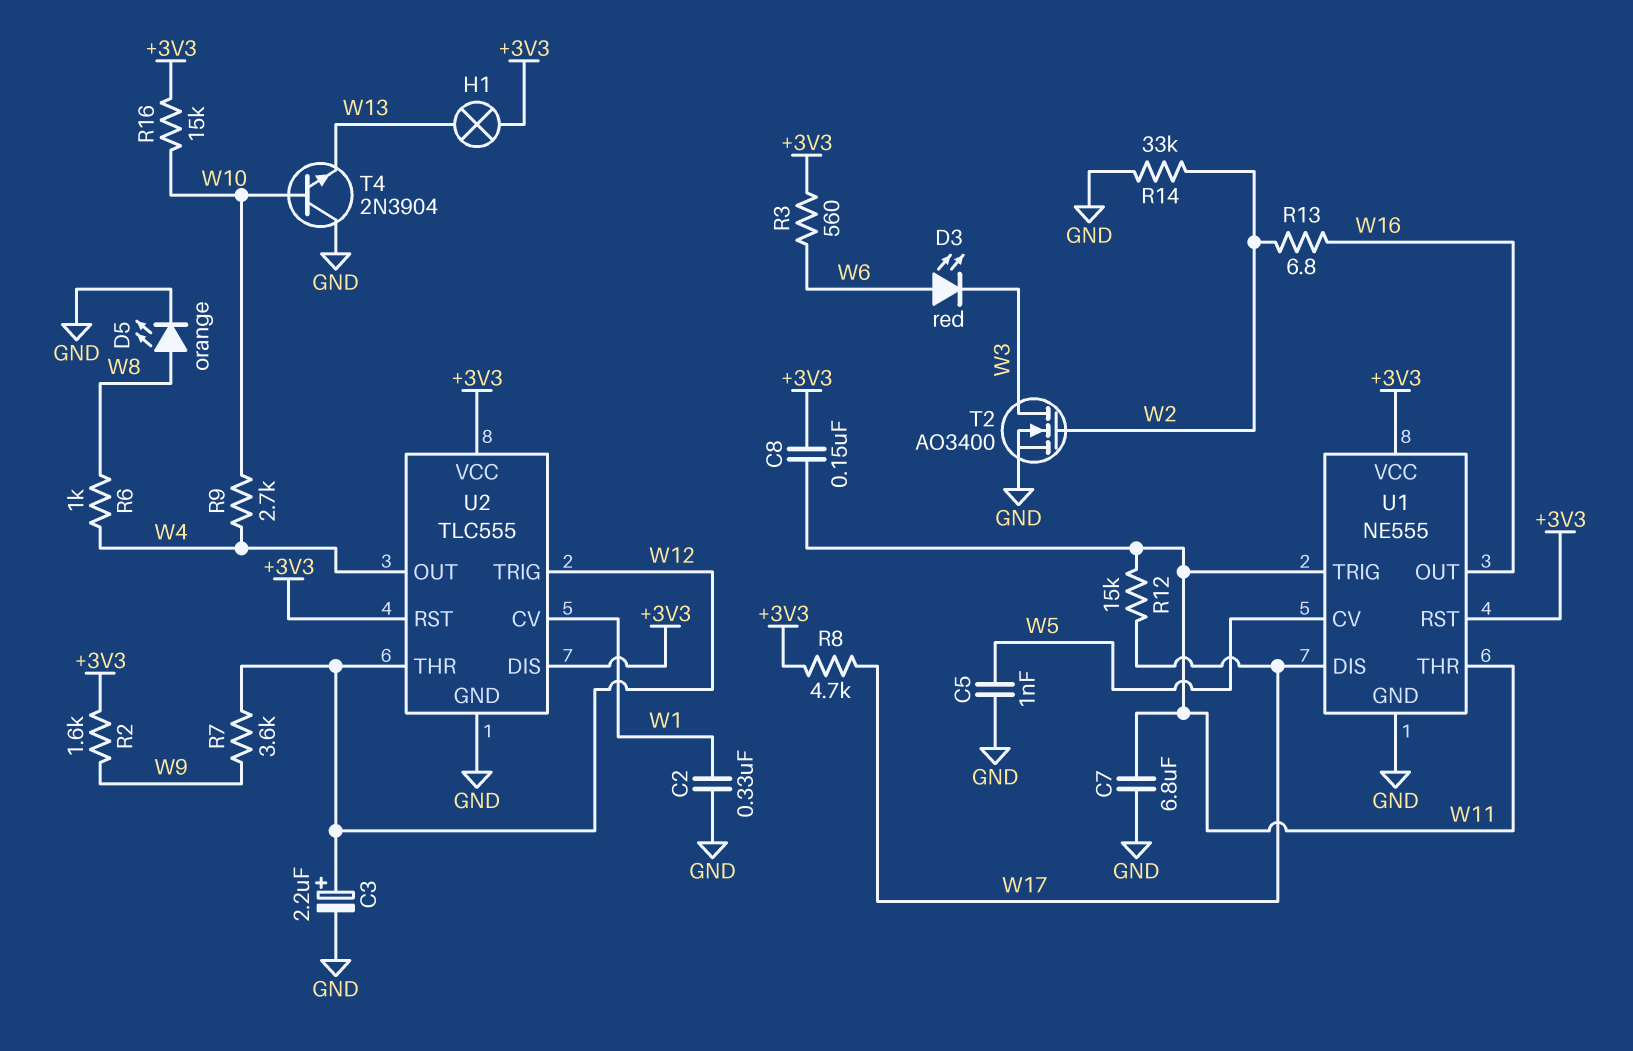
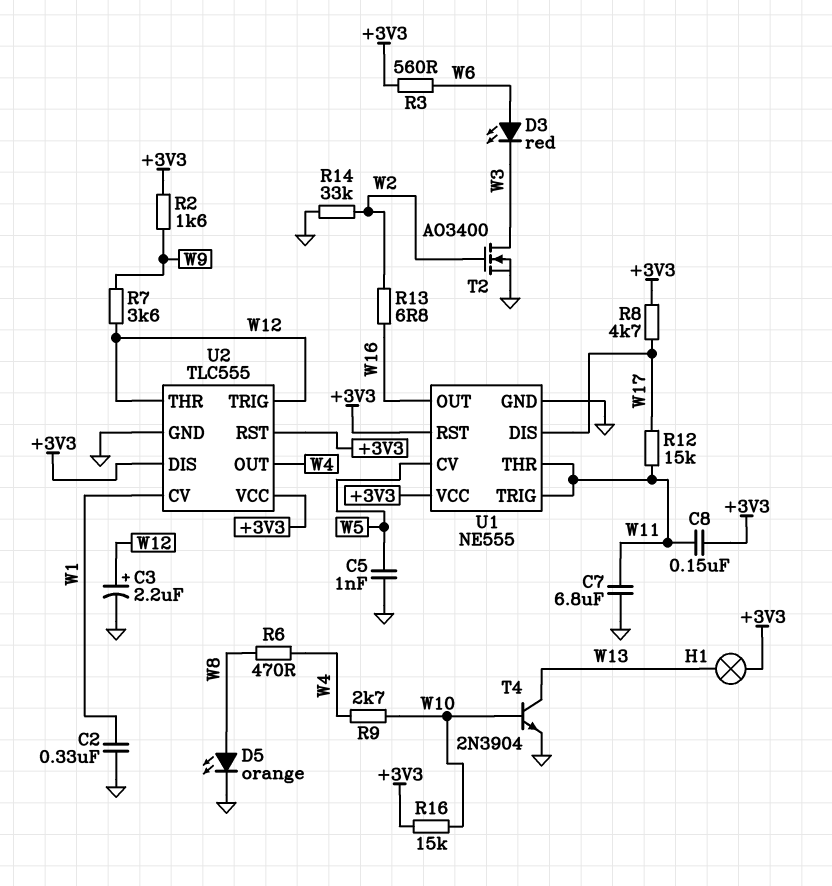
R6: 1k (W4, W8) -> 470 (W4, W8)
T4: NPN 2N3904 (B W10, C GND, E W13) -> NPN 2N3904 (B W10, C W13, E GND)

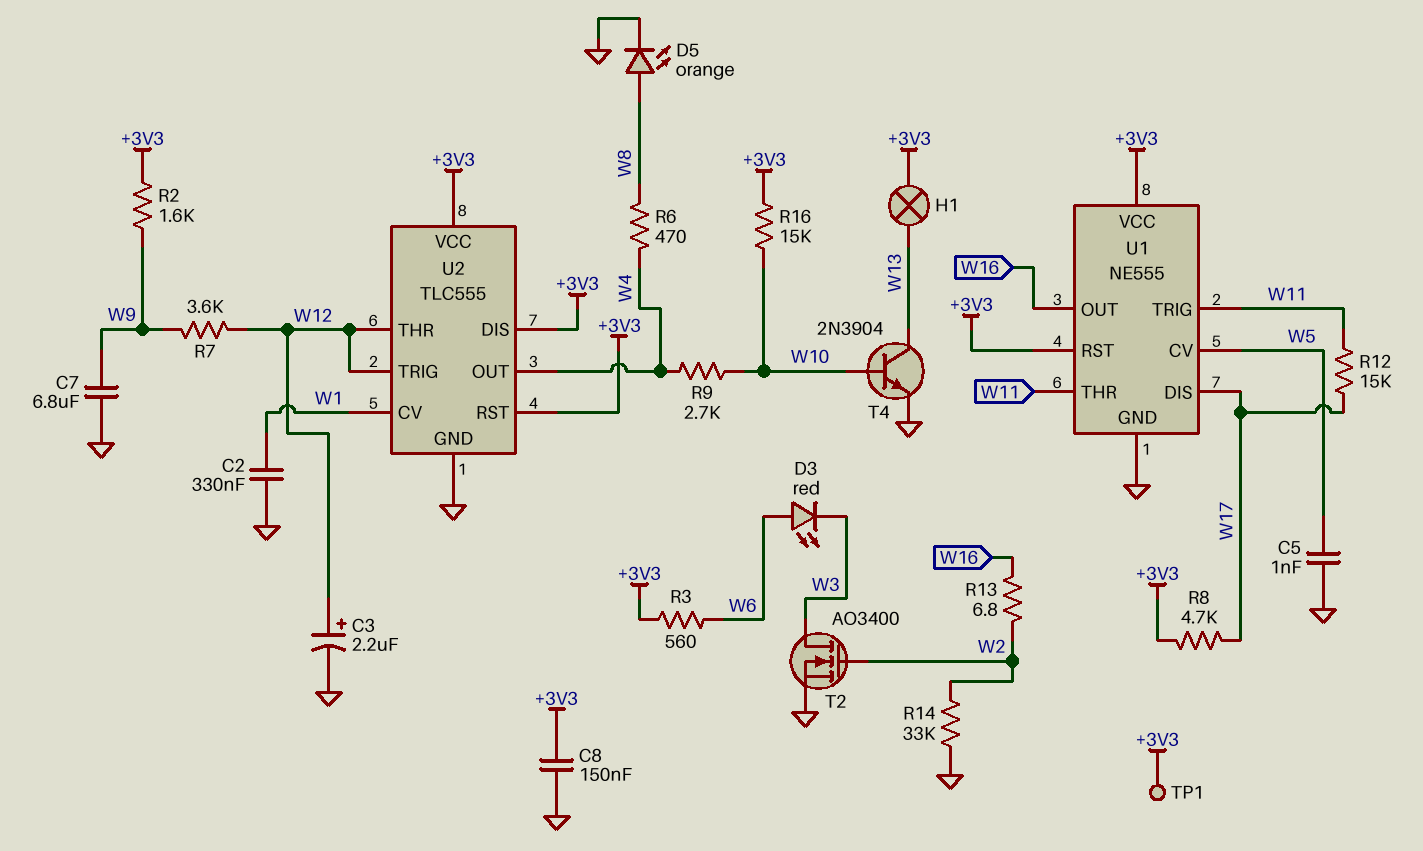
C7: 6.8uF (GND, W11) -> 6.8uF (GND, W9)
C8: 150nF (+3V3, W11) -> 150nF (+3V3, GND)
TP1: none -> test point (+3V3)

